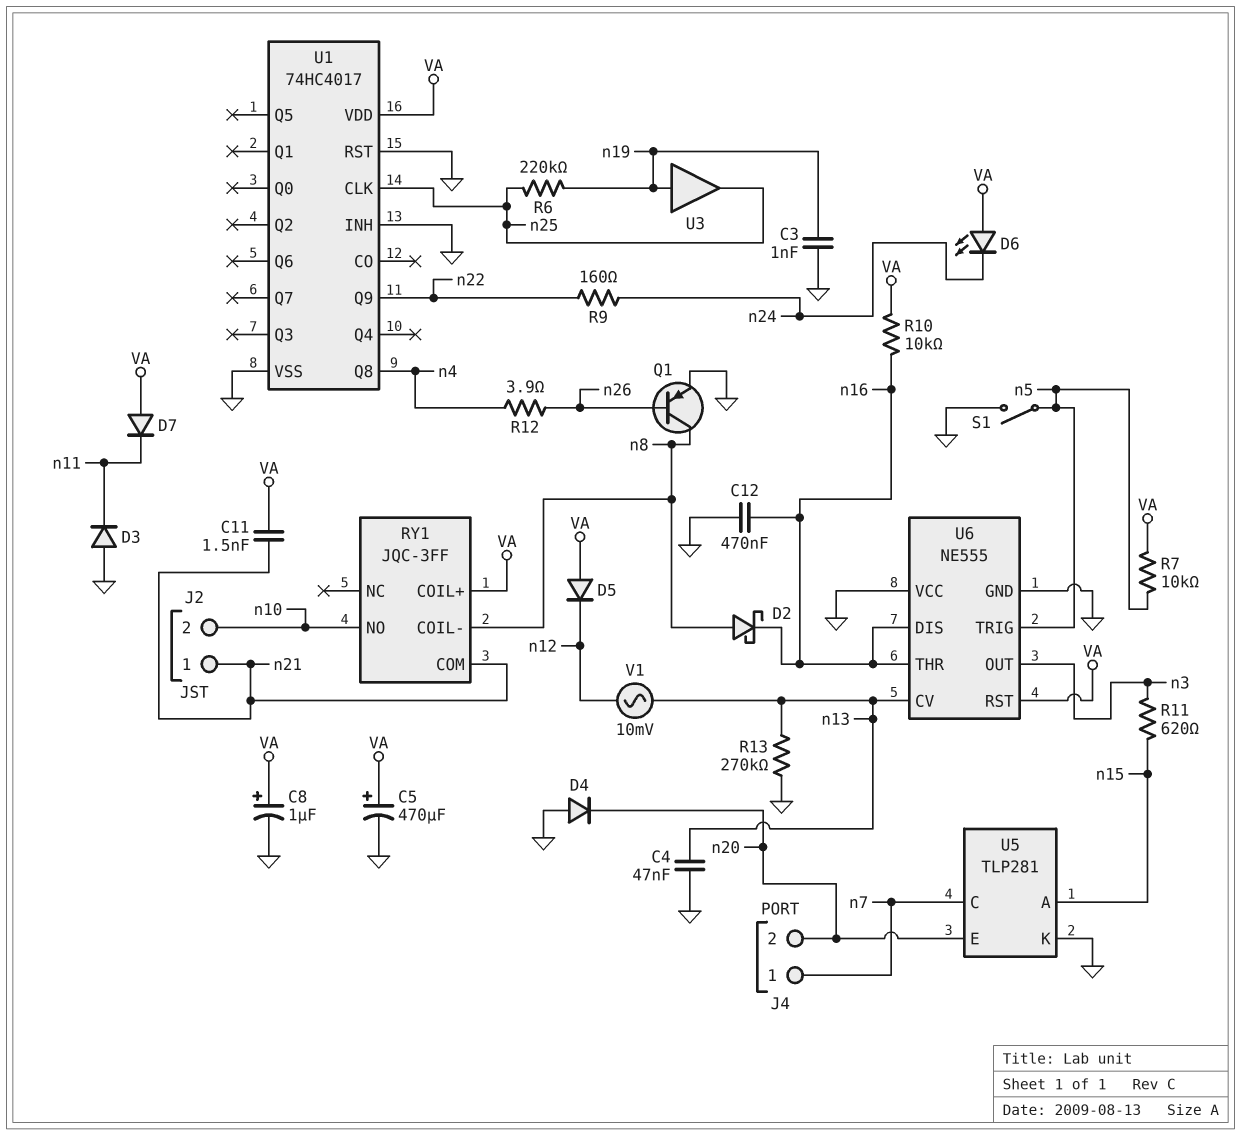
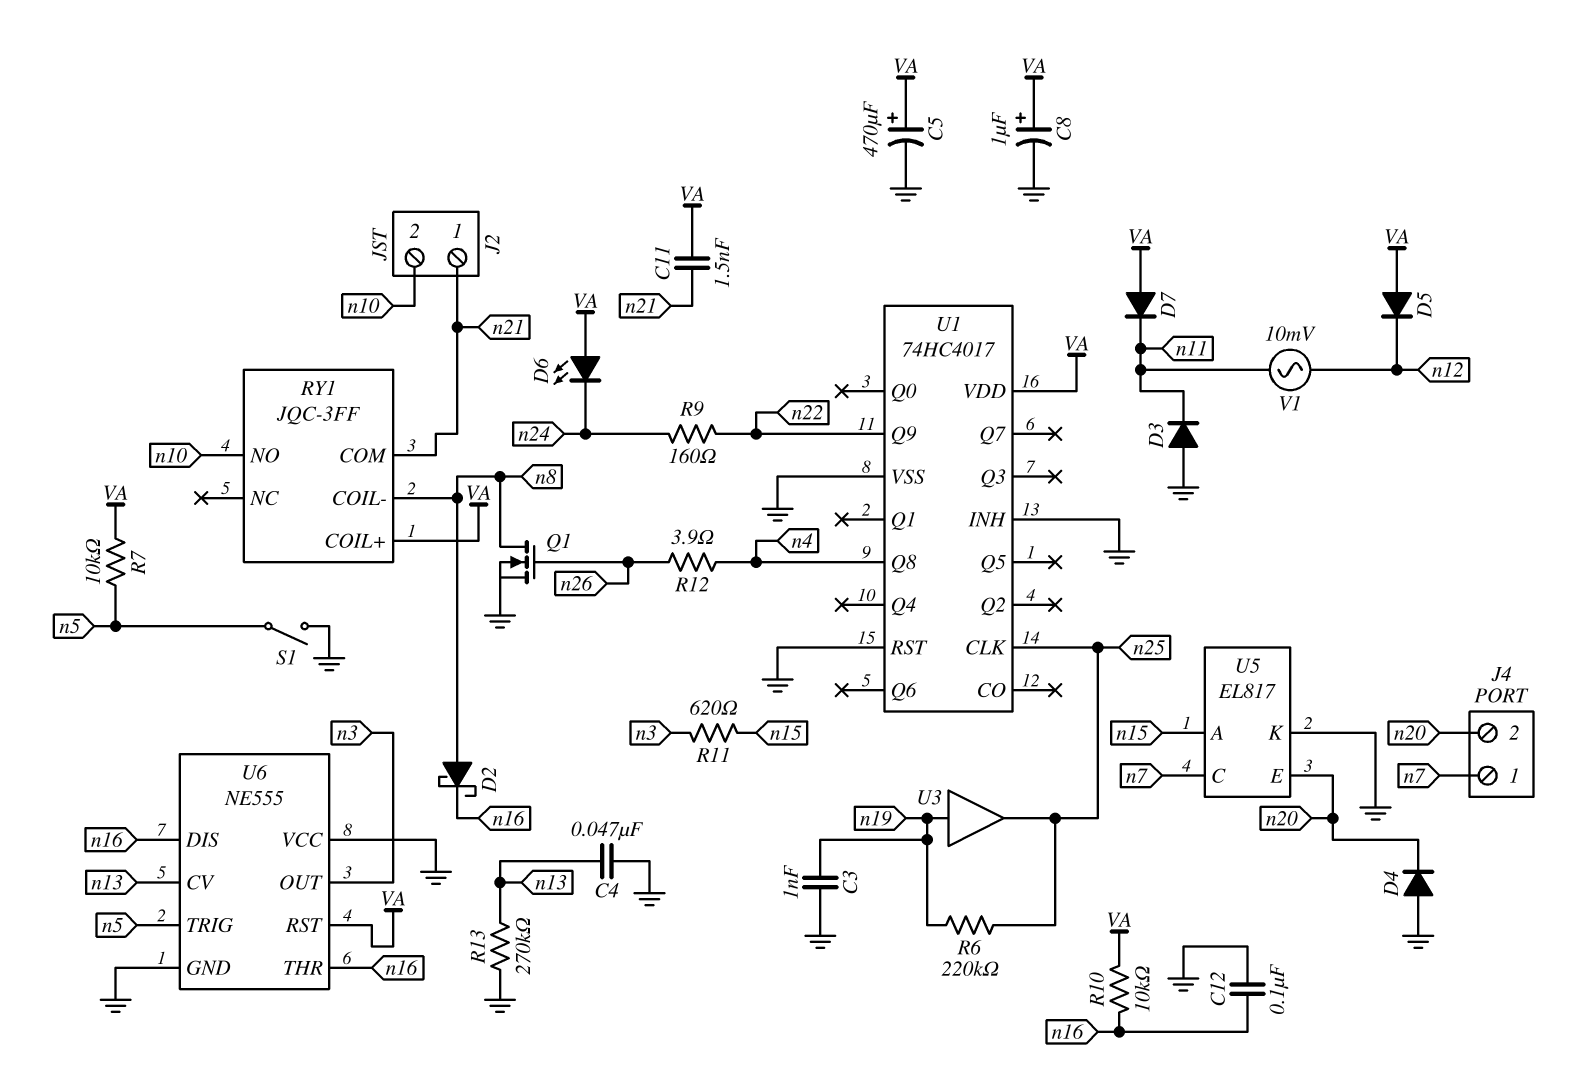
C12: 470nF (GND, n16) -> 100nF (GND, n16)
Q1: PNP (B n26, C n8, E GND) -> NMOS (G n26, D n8, S GND)
U5: TLP281 -> EL817
V1: AC 10mV (n12, n13) -> AC 10mV (n11, n12)

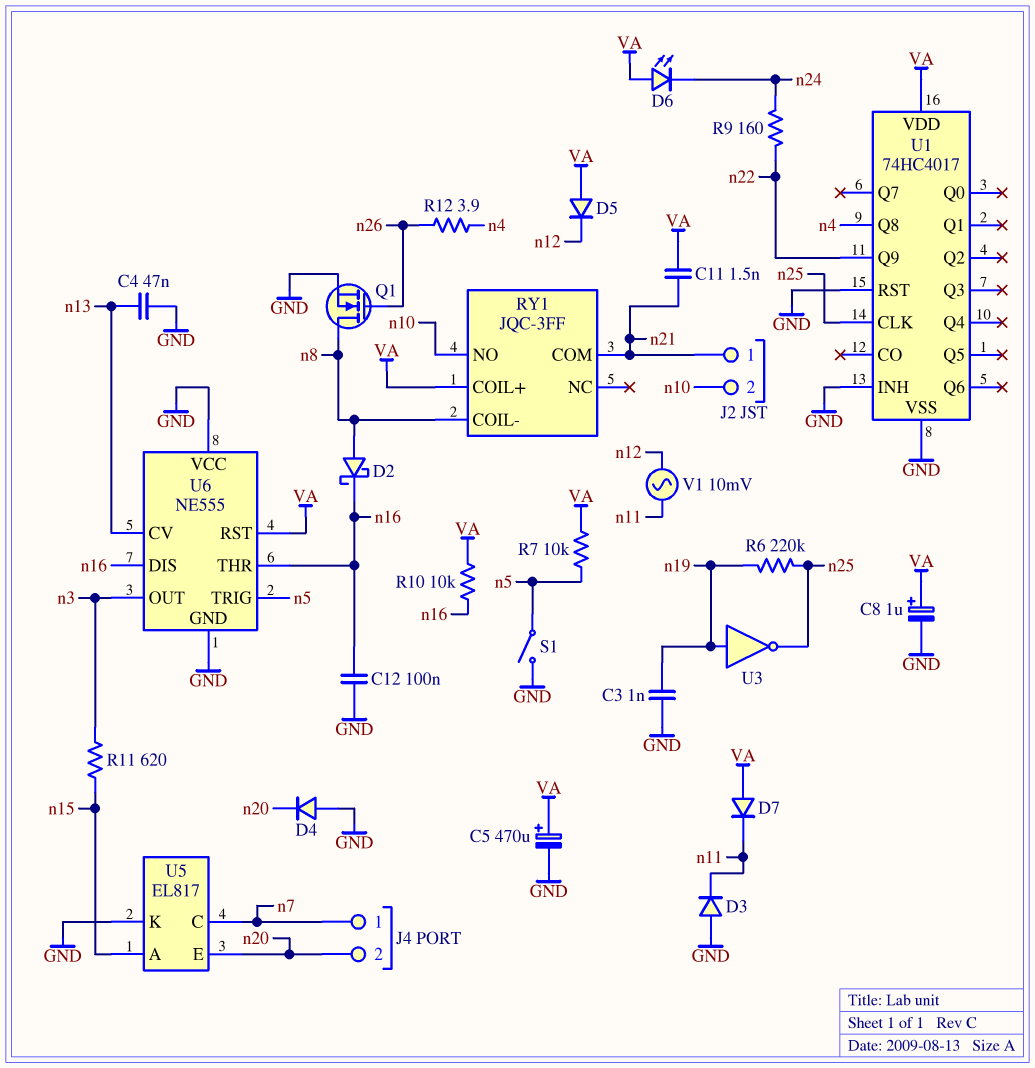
R13: 270k (GND, n13) -> none
U3: buffer (in n19, out n25) -> NOT (in n19, out n25)

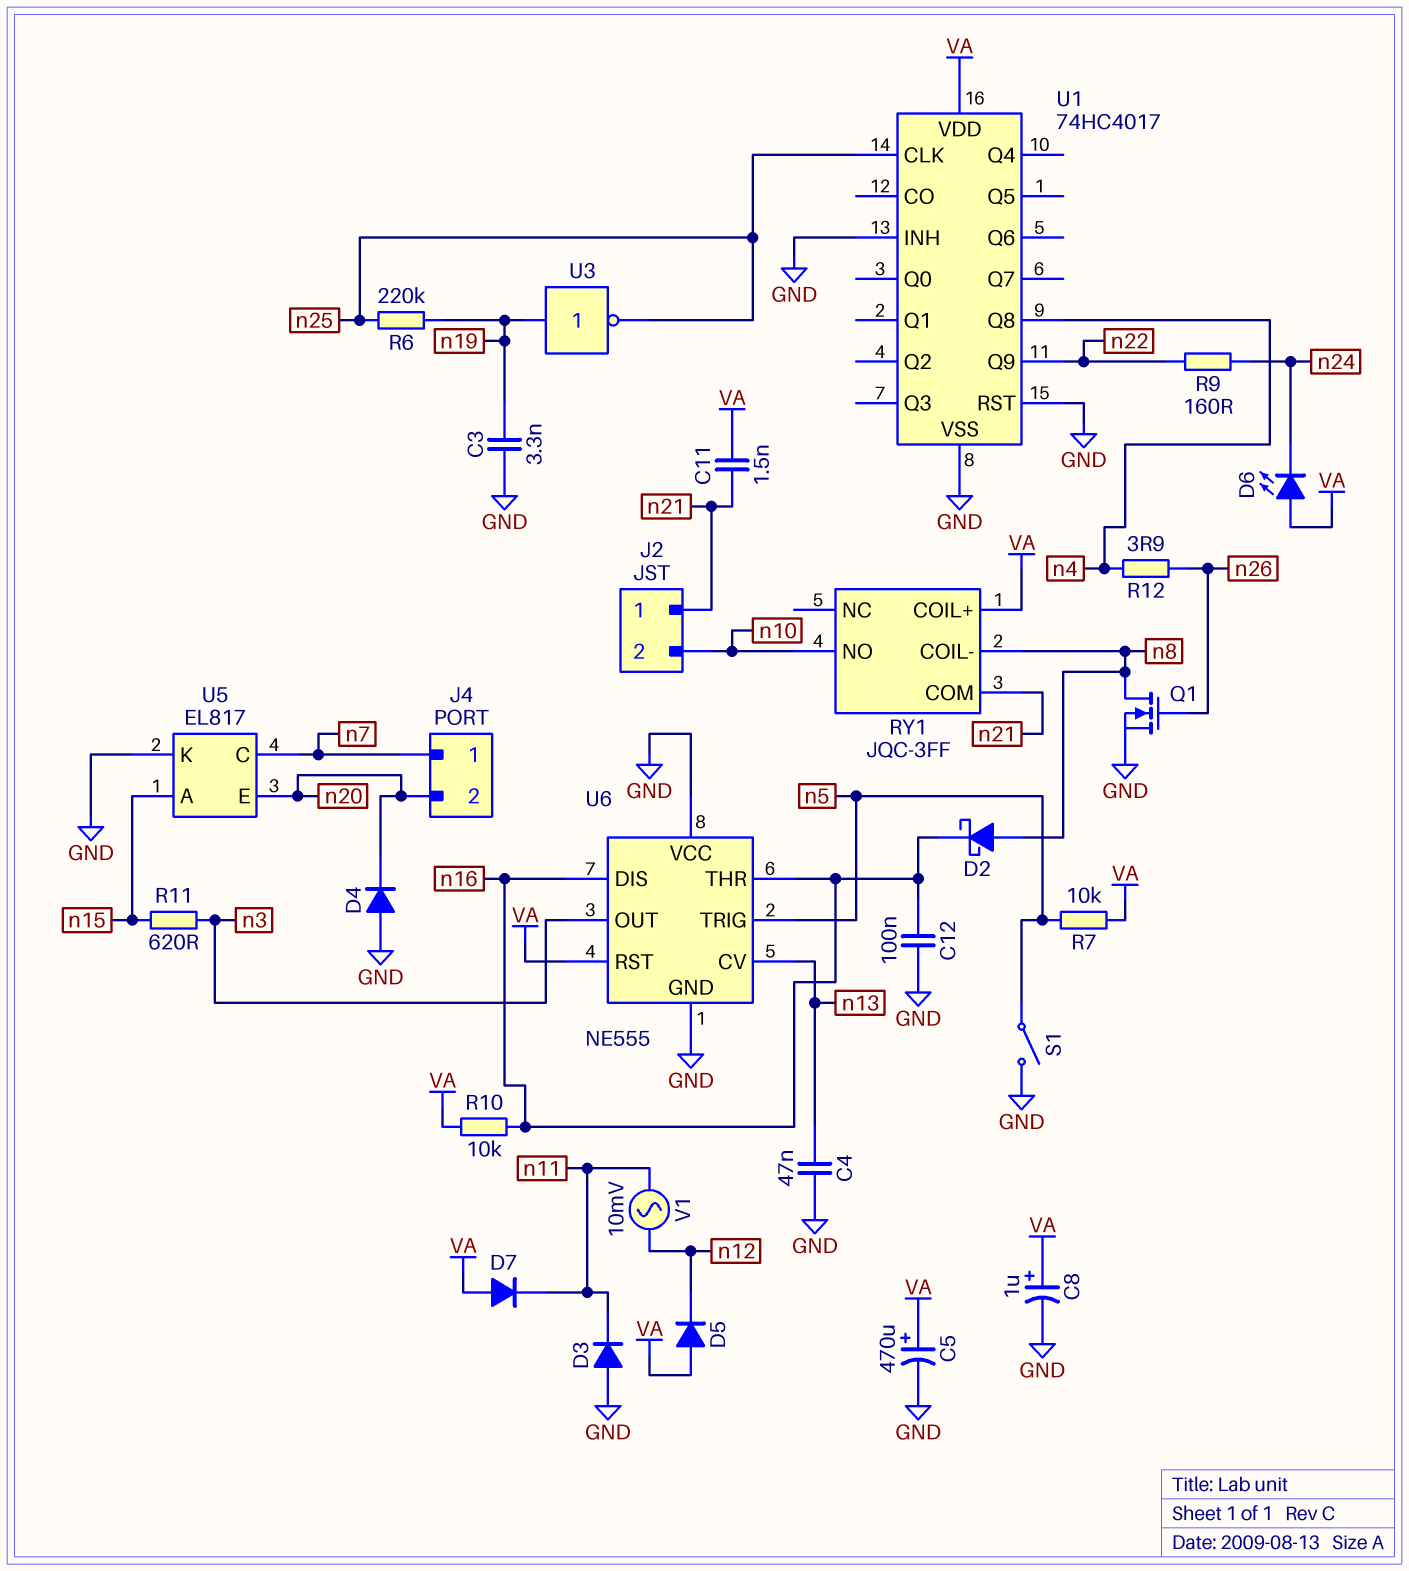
C3: 1nF (GND, n19) -> 3.3nF (GND, n19)

